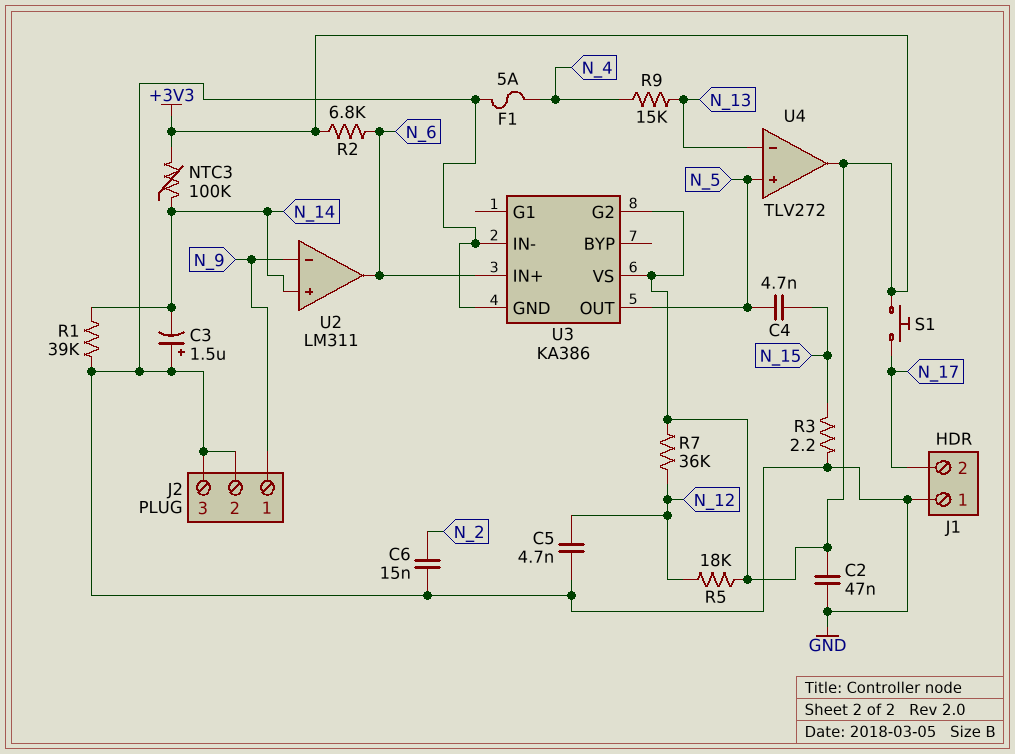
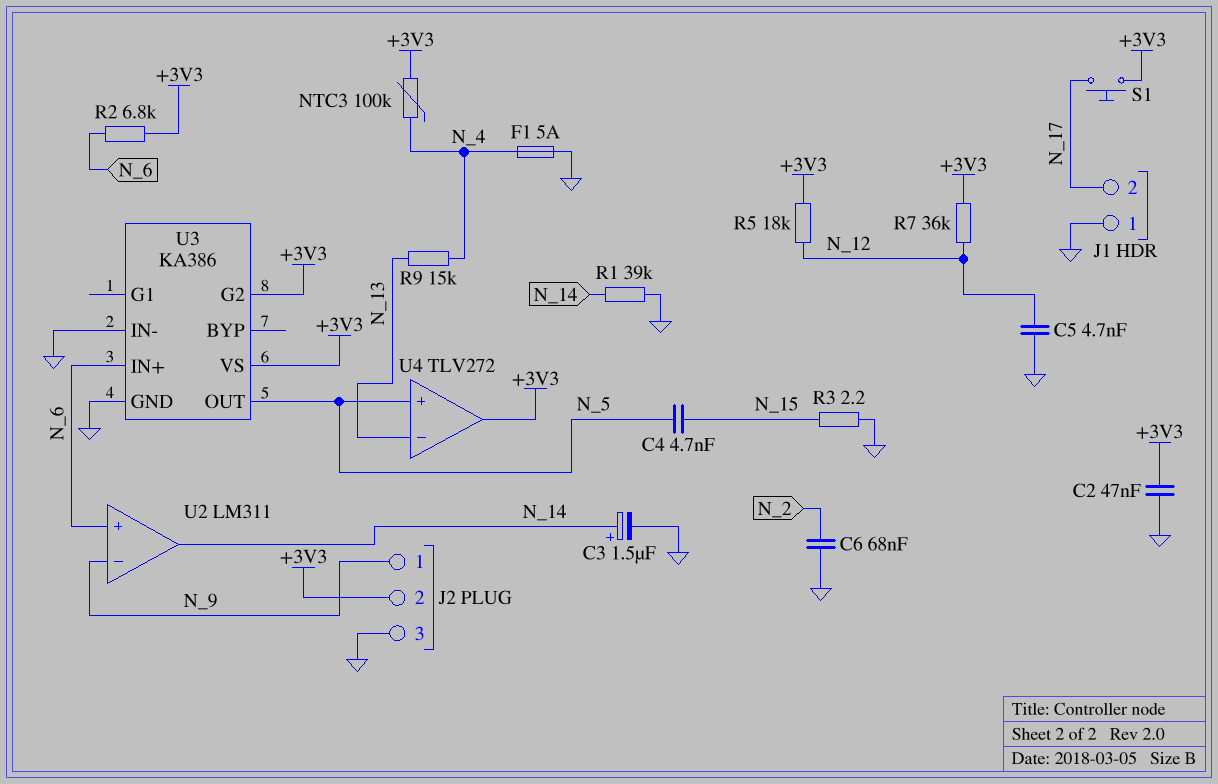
C3: 1.5uF (plus GND, minus N_14) -> 1.5uF (plus N_14, minus GND)
C6: 15nF (GND, N_2) -> 68nF (GND, N_2)
J2 pin 2: GND -> +3V3
NTC3: 100k (+3V3, N_14) -> 100k (+3V3, N_4)
U2 pin in+: N_14 -> N_6
U2 pin out: N_6 -> N_14

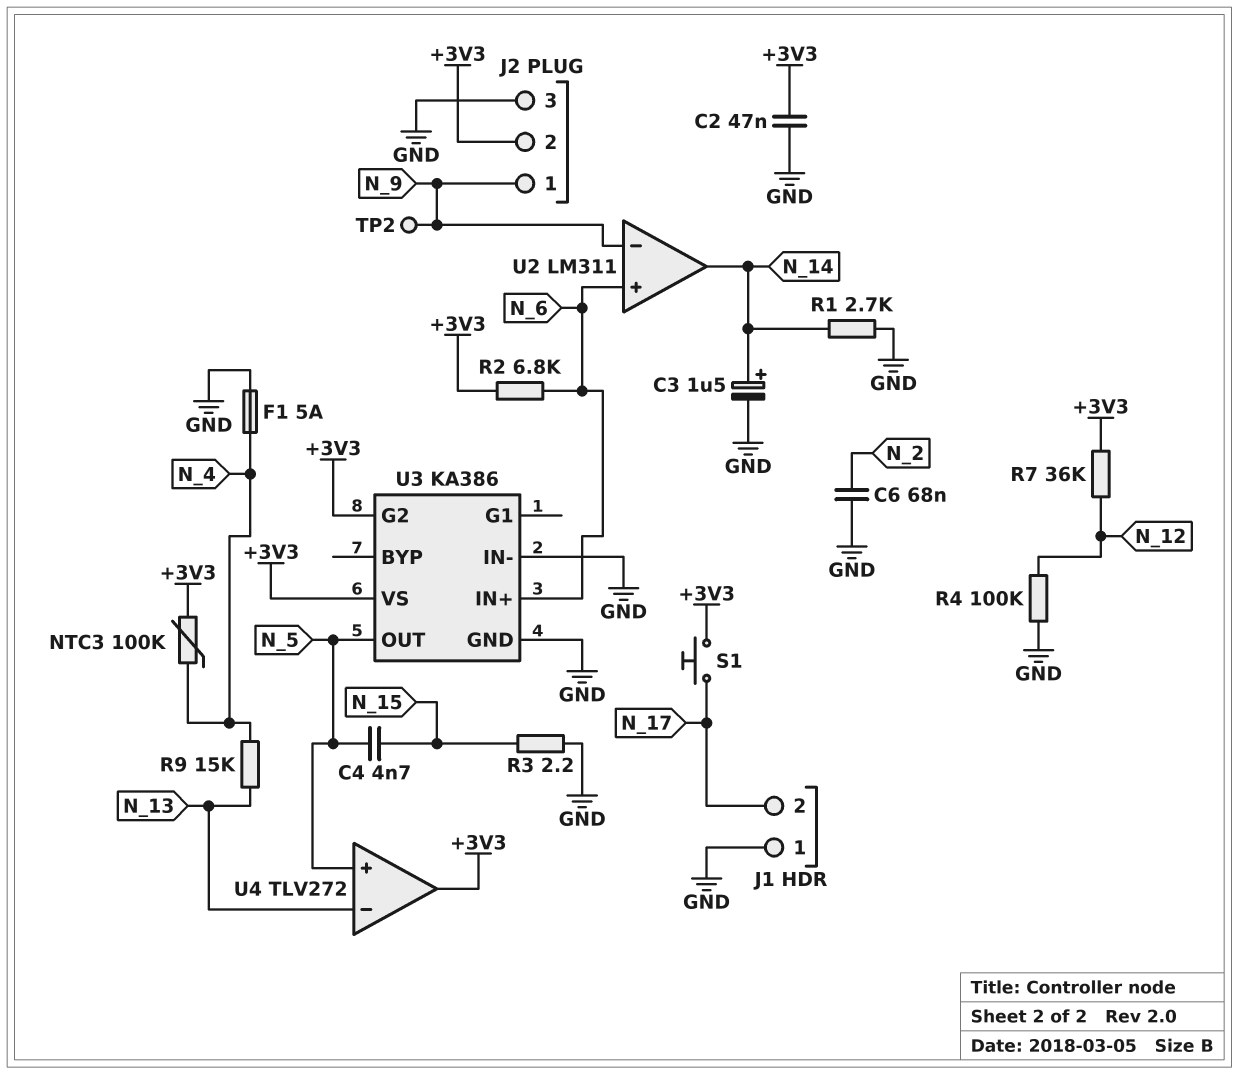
C5: 4.7nF (GND, N_12) -> none
R1: 39k (GND, N_14) -> 2.7k (GND, N_14)
R4: none -> 100k (GND, N_12)
R5: 18k (+3V3, N_12) -> none
TP2: none -> test point (N_9)

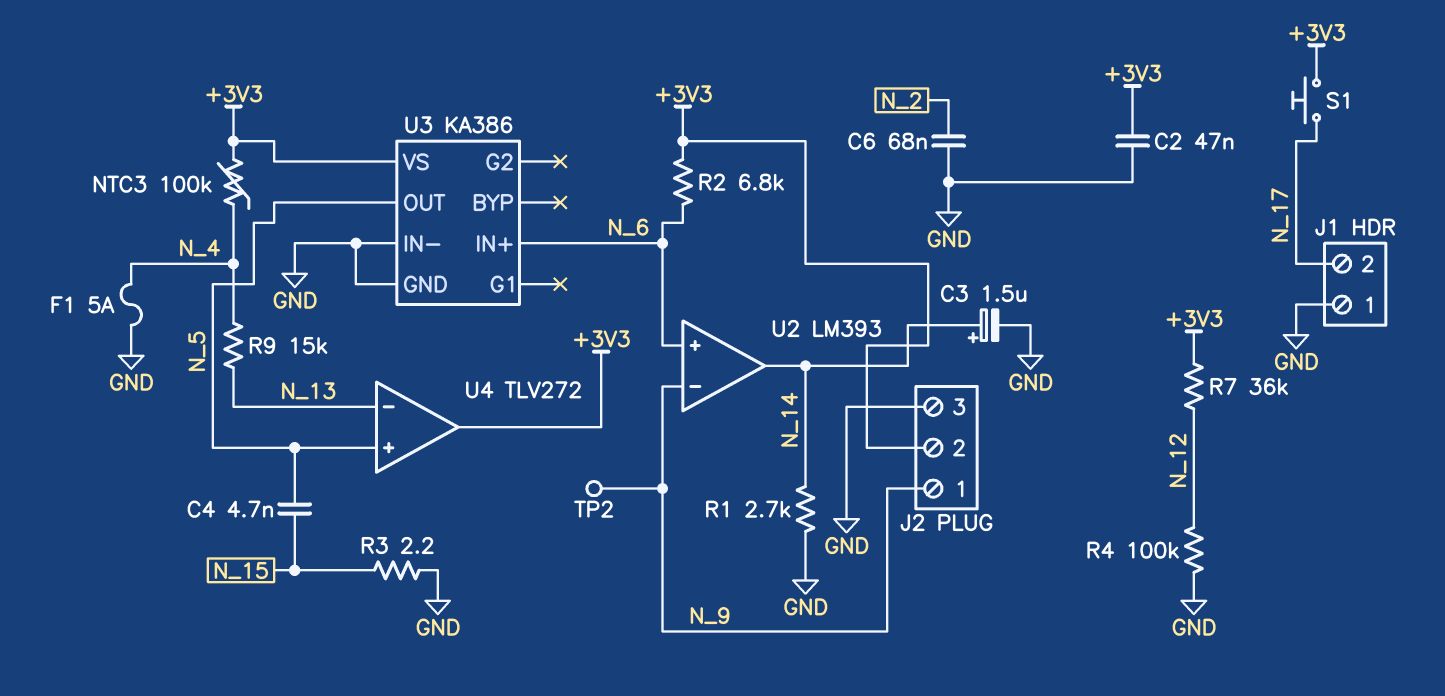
U2: LM311 -> LM393
U3 pin G2: +3V3 -> none

